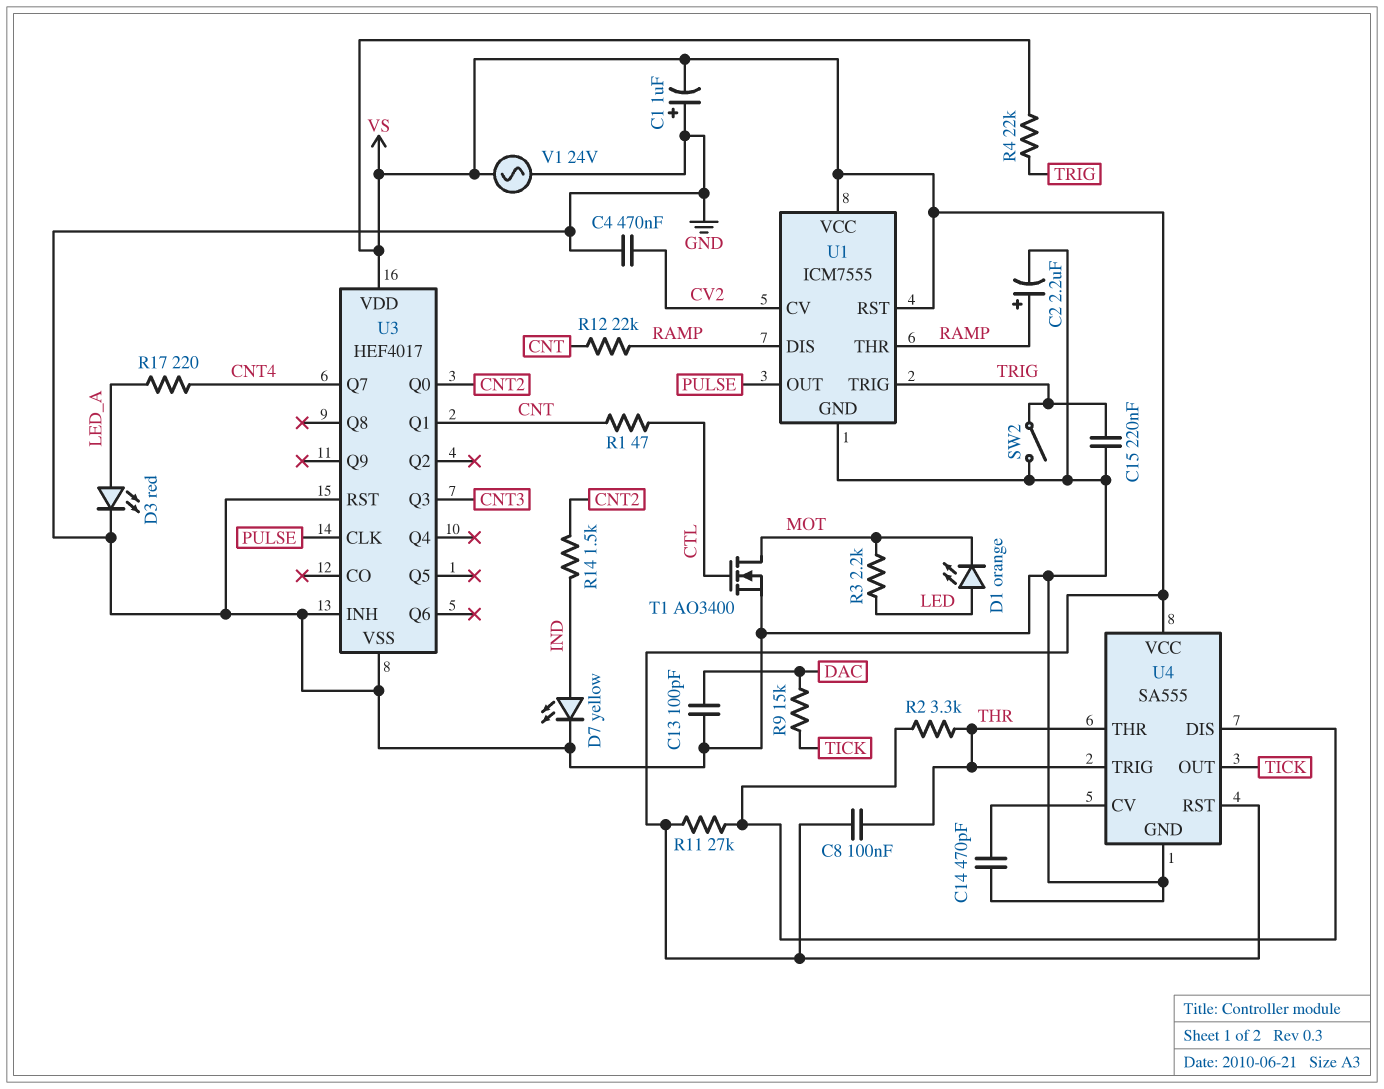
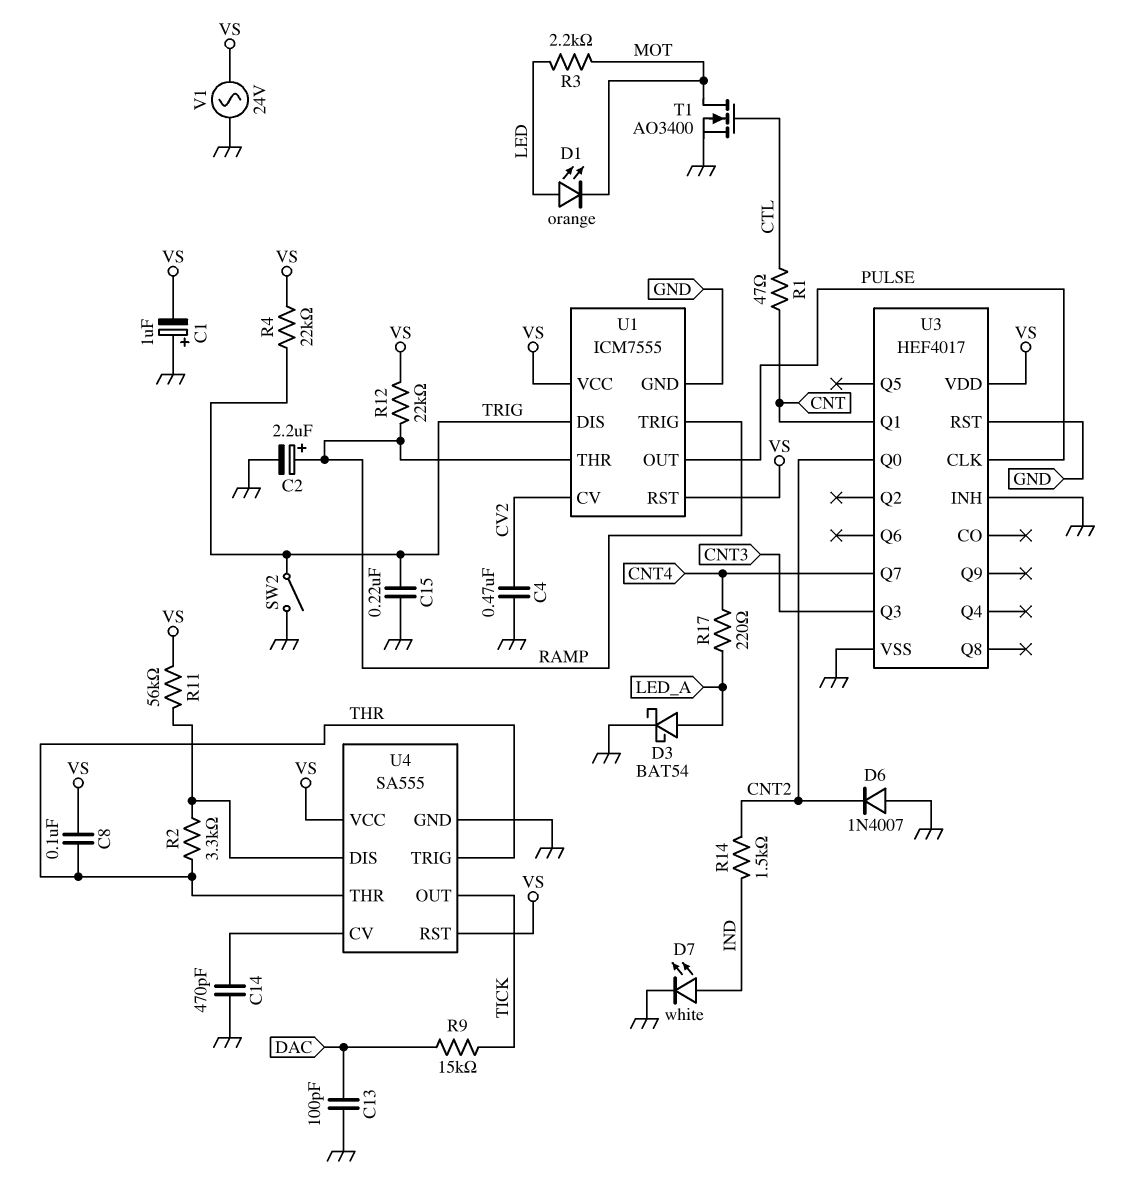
D3: LED red (A LED_A, K GND) -> schottky BAT54 (A LED_A, K GND)
D6: none -> diode 1N4007 (A GND, K CNT2)
D7: LED yellow (A IND, K GND) -> LED white (A IND, K GND)
R11: 27k (U4/DIS, VS) -> 56k (U4/DIS, VS)
R12: 22k (CNT, RAMP) -> 22k (RAMP, VS)
U1 pin DIS: RAMP -> TRIG
U1 pin TRIG: TRIG -> RAMP

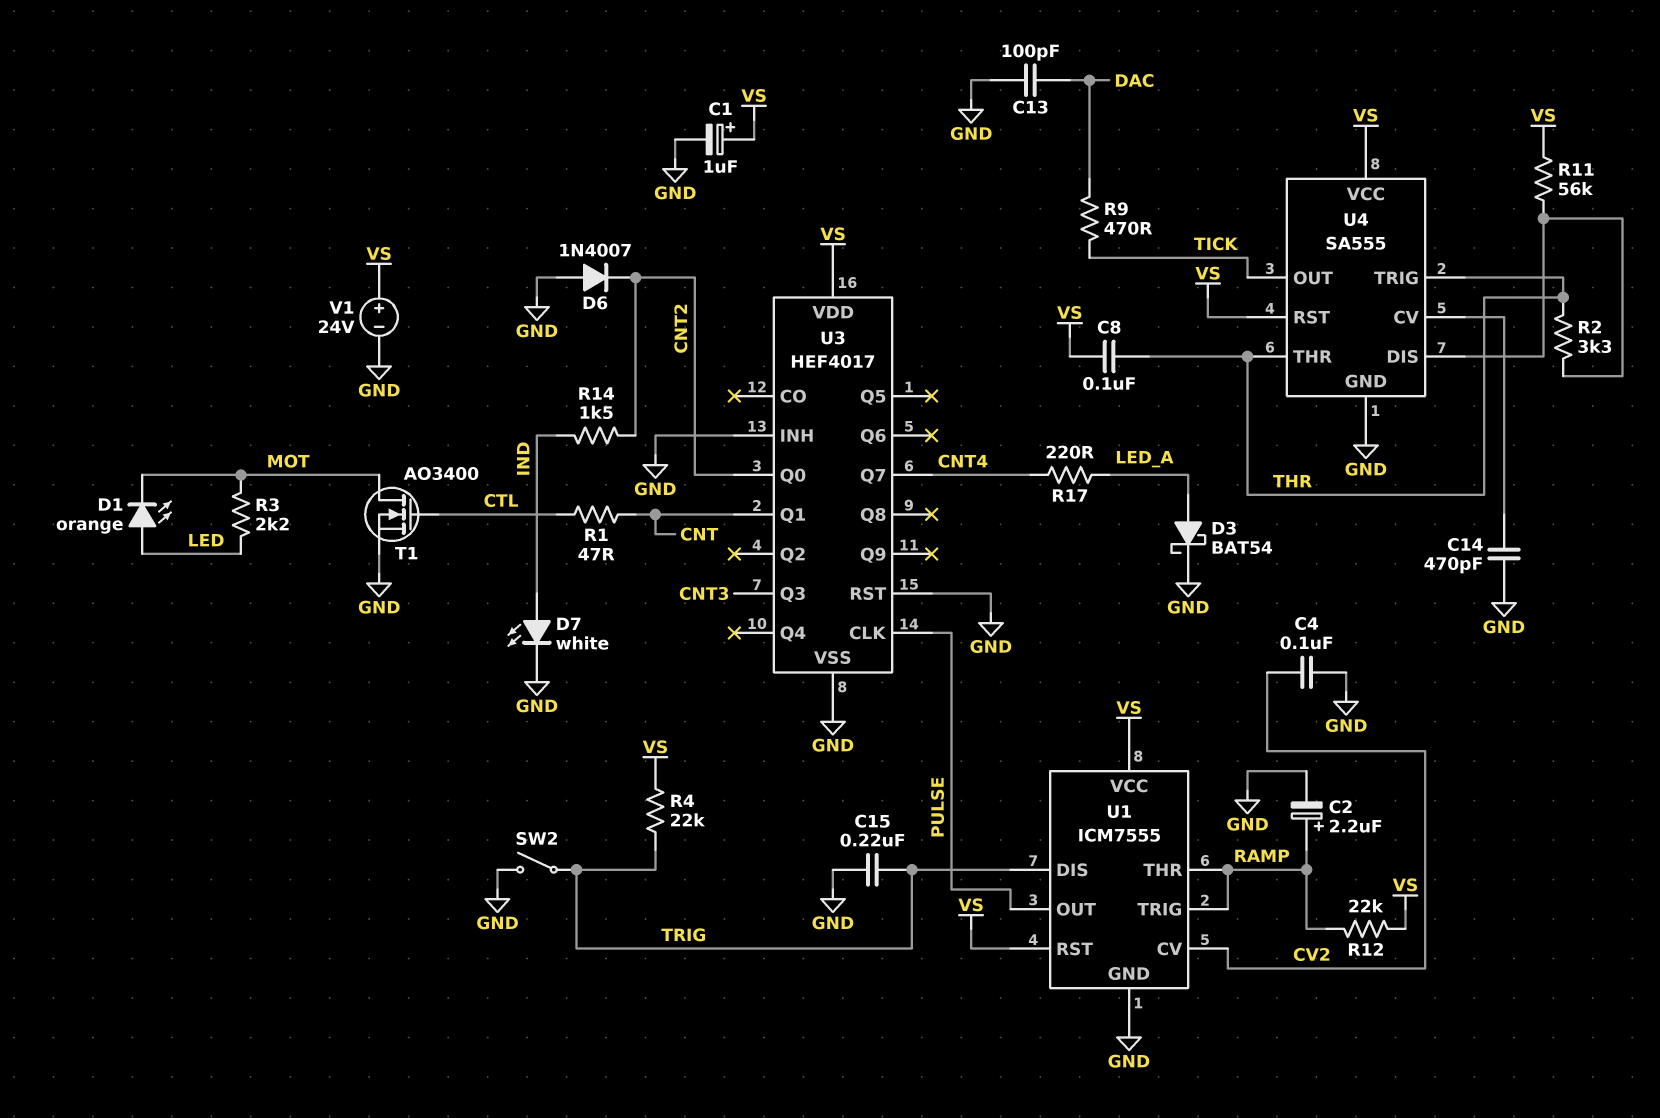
C1: 1uF (plus GND, minus VS) -> 1uF (plus VS, minus GND)
C4: 470nF (CV2, GND) -> 100nF (CV2, GND)
R9: 15k (DAC, TICK) -> 470 (DAC, TICK)
V1: AC 24V (GND, VS) -> 24V (plus VS, minus GND)

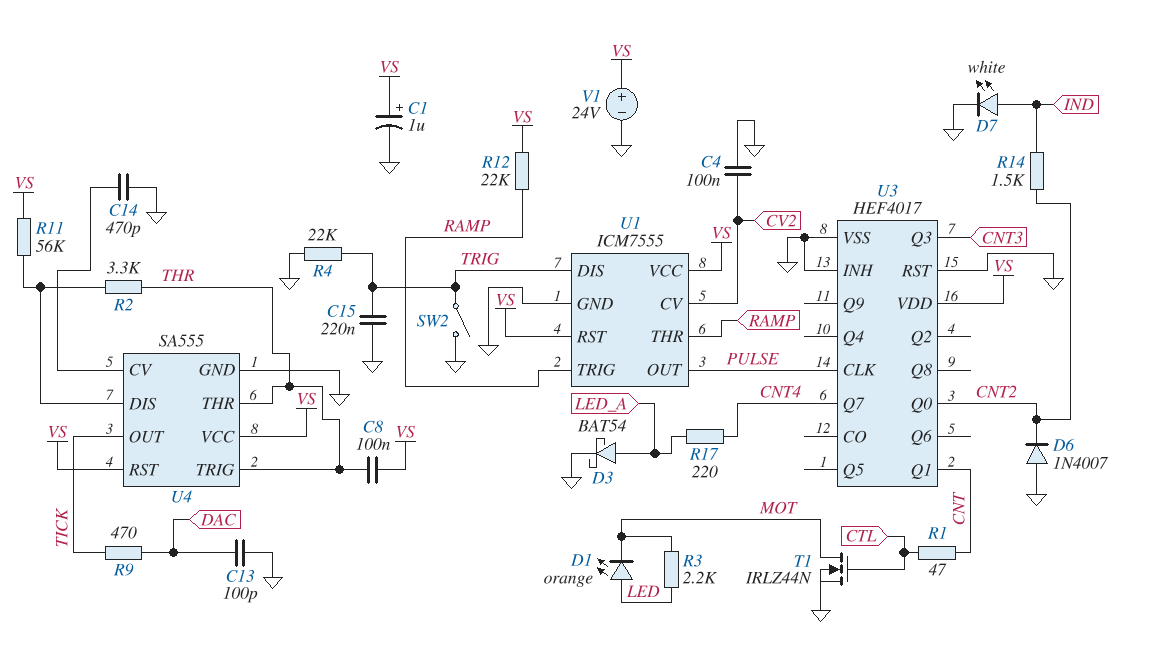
C2: 2.2uF (plus RAMP, minus GND) -> none
R4: 22k (TRIG, VS) -> 22k (GND, TRIG)
T1: NMOS AO3400 (G CTL, D MOT, S GND) -> NMOS IRLZ44N (G CTL, D MOT, S GND)

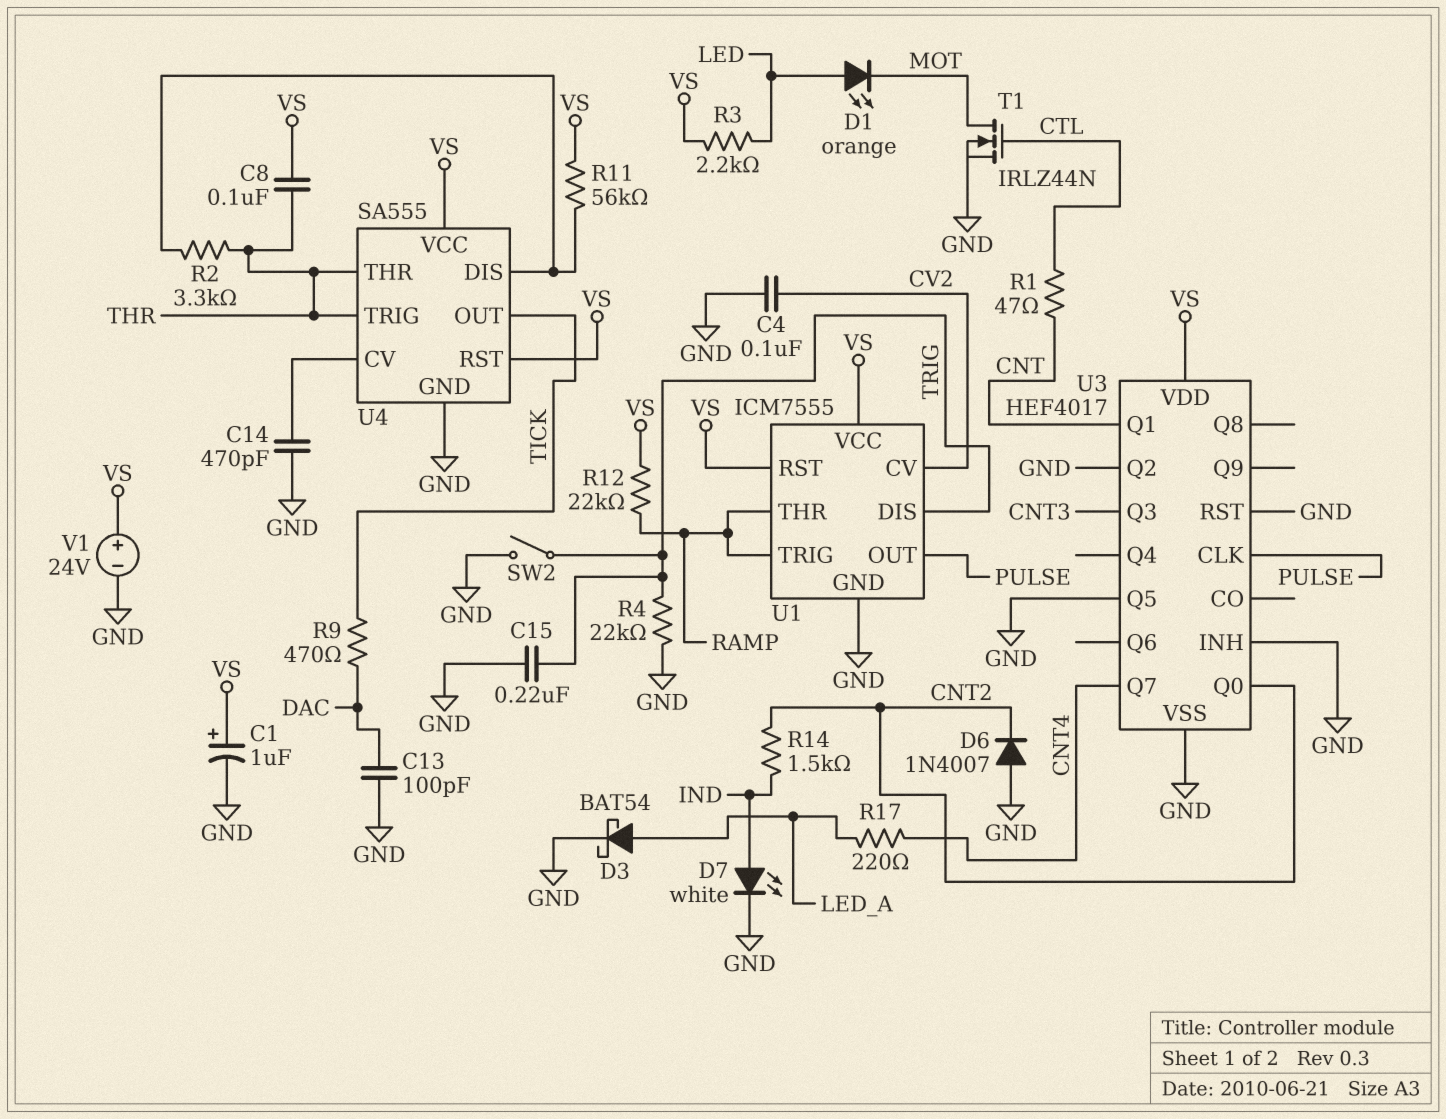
R3: 2.2k (LED, MOT) -> 2.2k (LED, VS)
U3 pin Q2: none -> GND
U3 pin Q5: none -> GND

